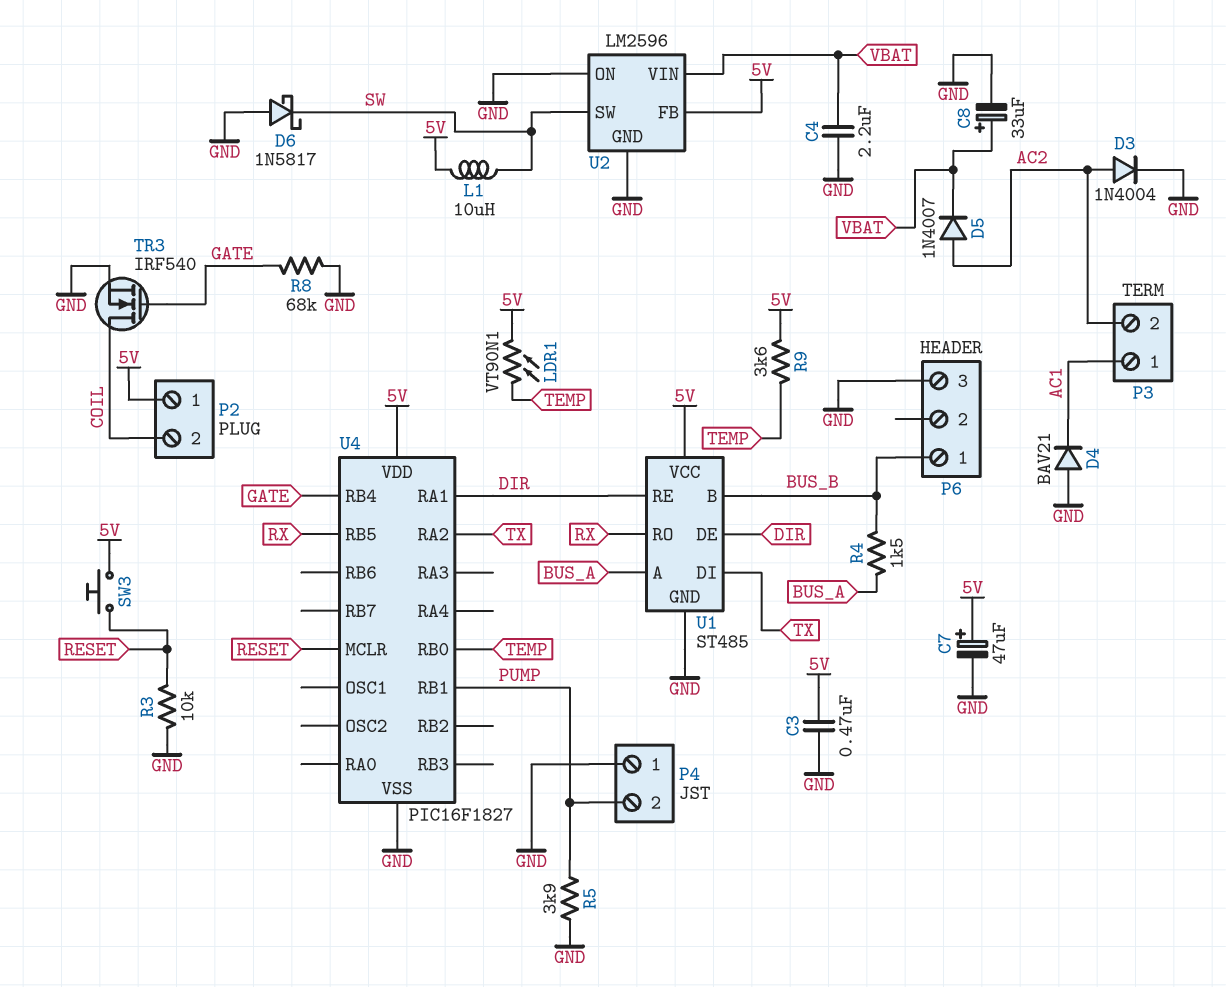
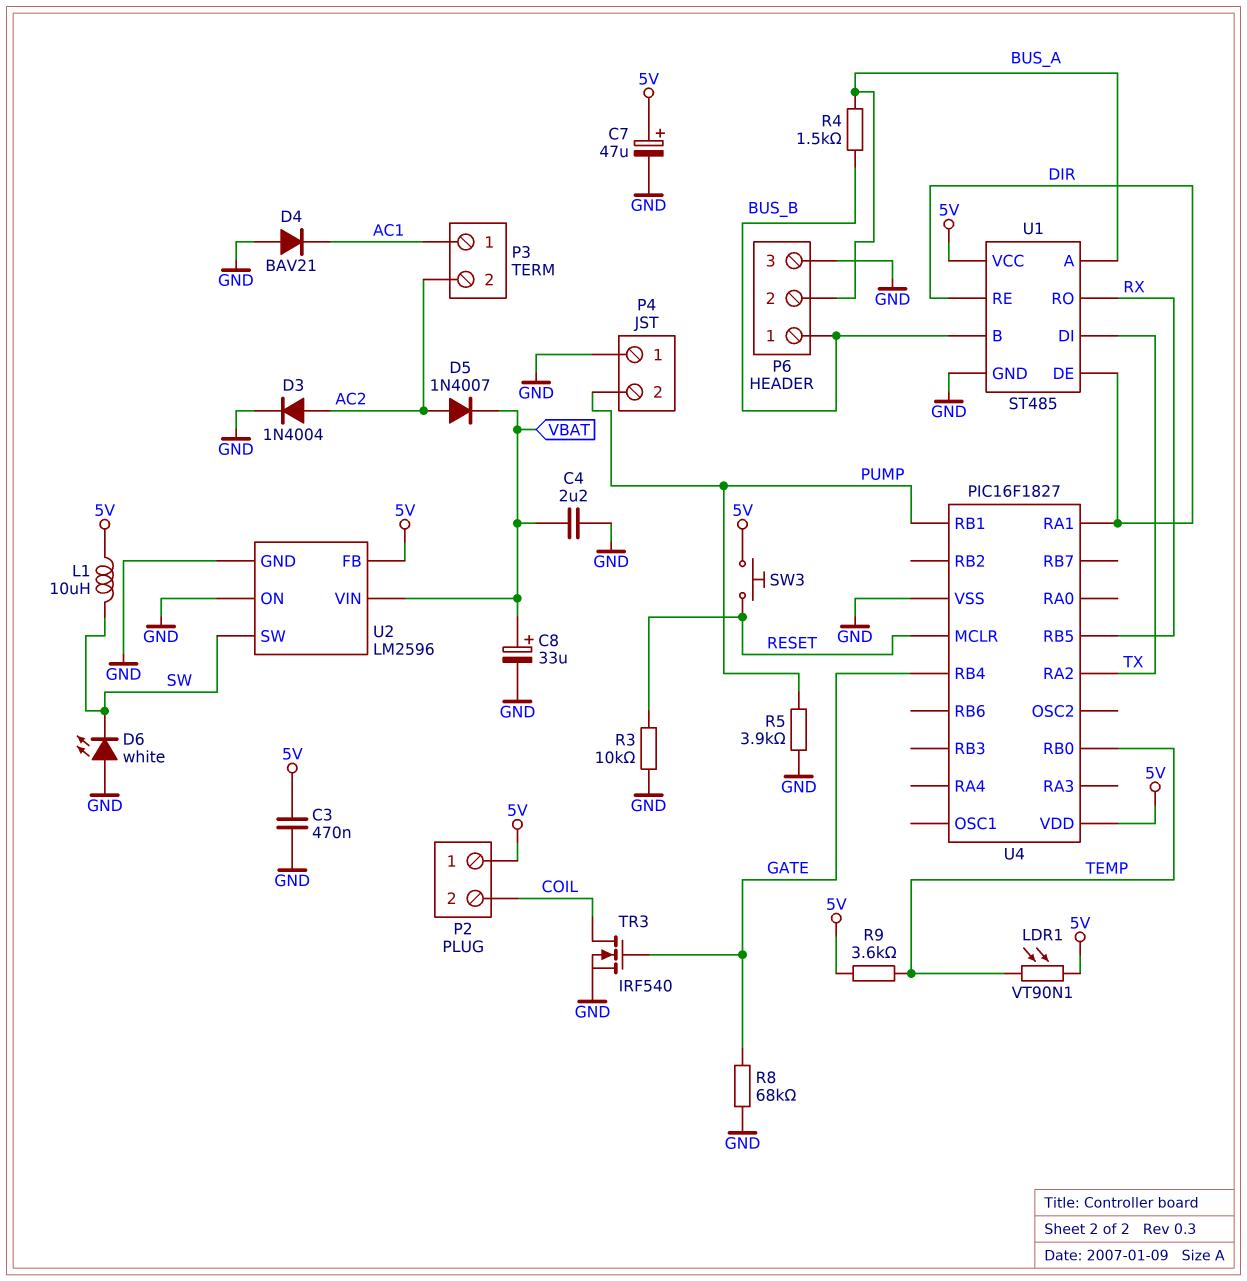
D6: schottky 1N5817 (A GND, K SW) -> LED white (A GND, K SW)
P6 pin 2: none -> BUS_A

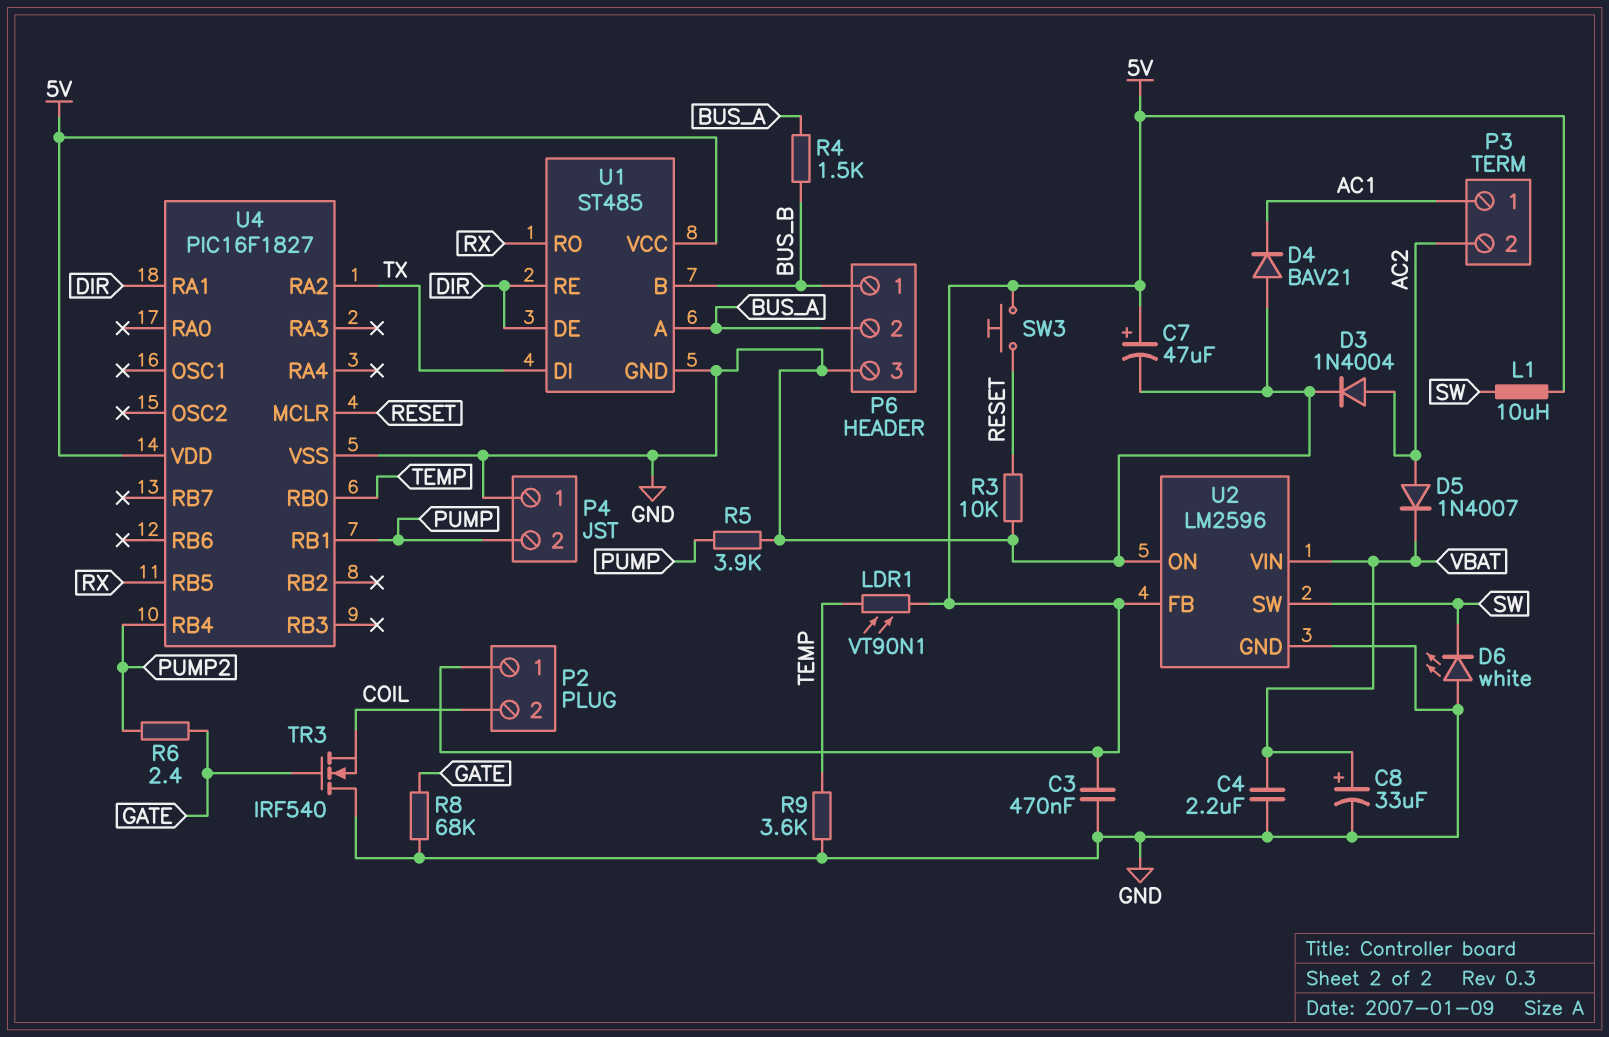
R6: none -> 2.4 (GATE, PUMP2)
R9: 3.6k (5V, TEMP) -> 3.6k (GND, TEMP)
TR3: NMOS IRF540 (G GATE, D COIL, S GND) -> NMOS IRF540 (G GATE, D GND, S COIL)
U4 pin RB4: GATE -> PUMP2

